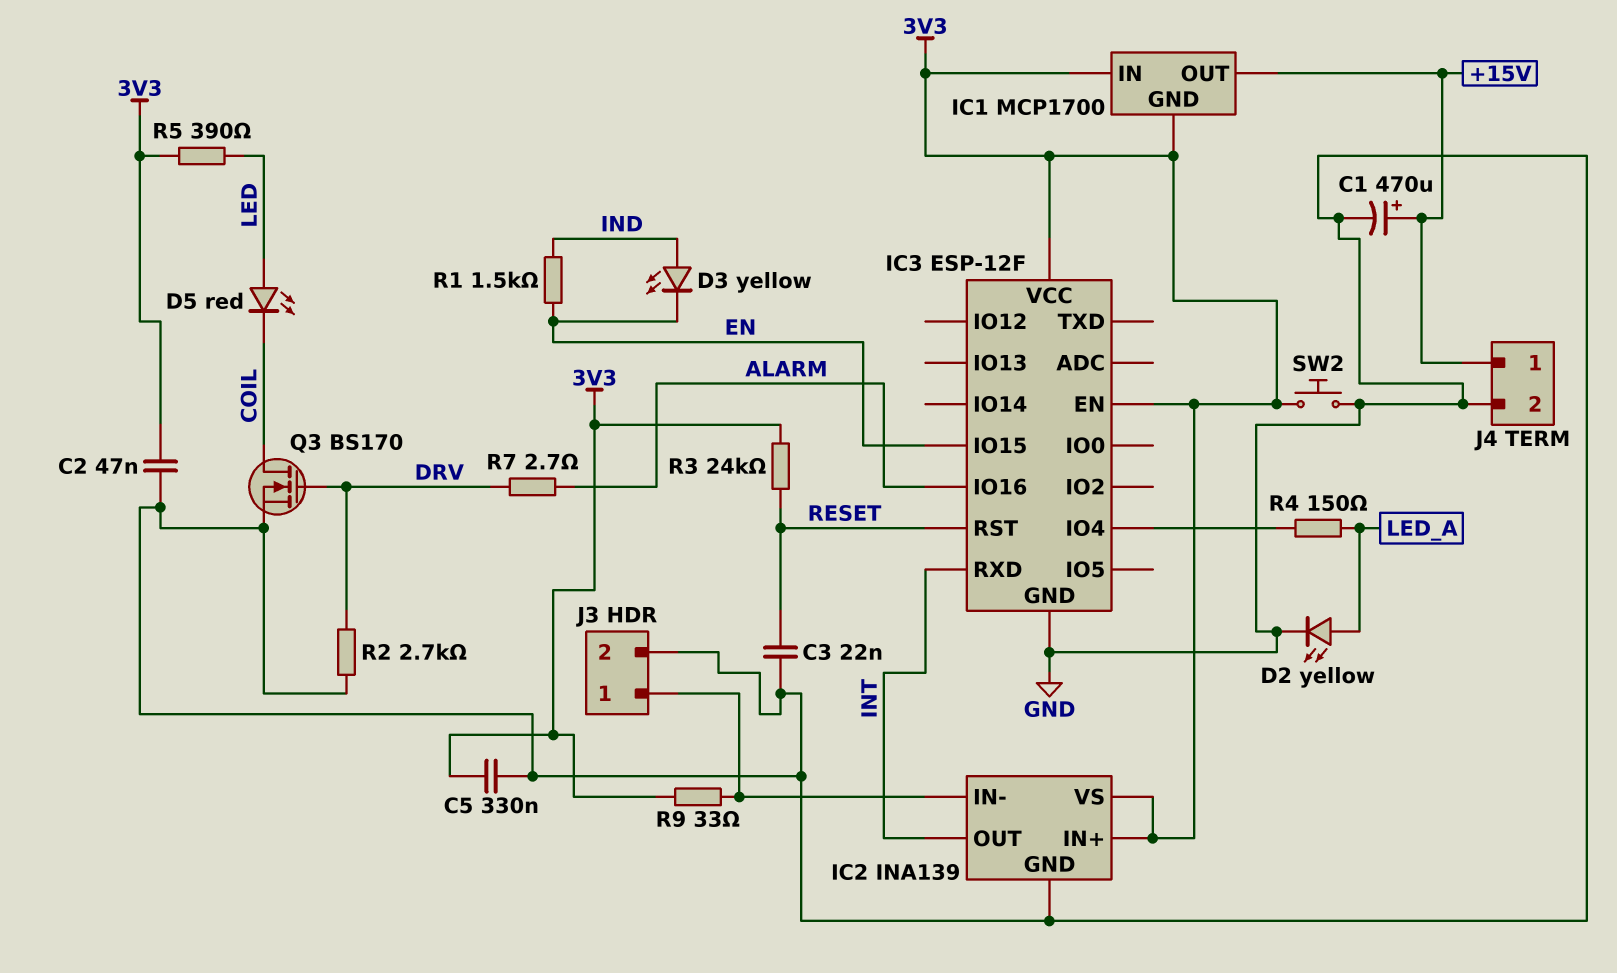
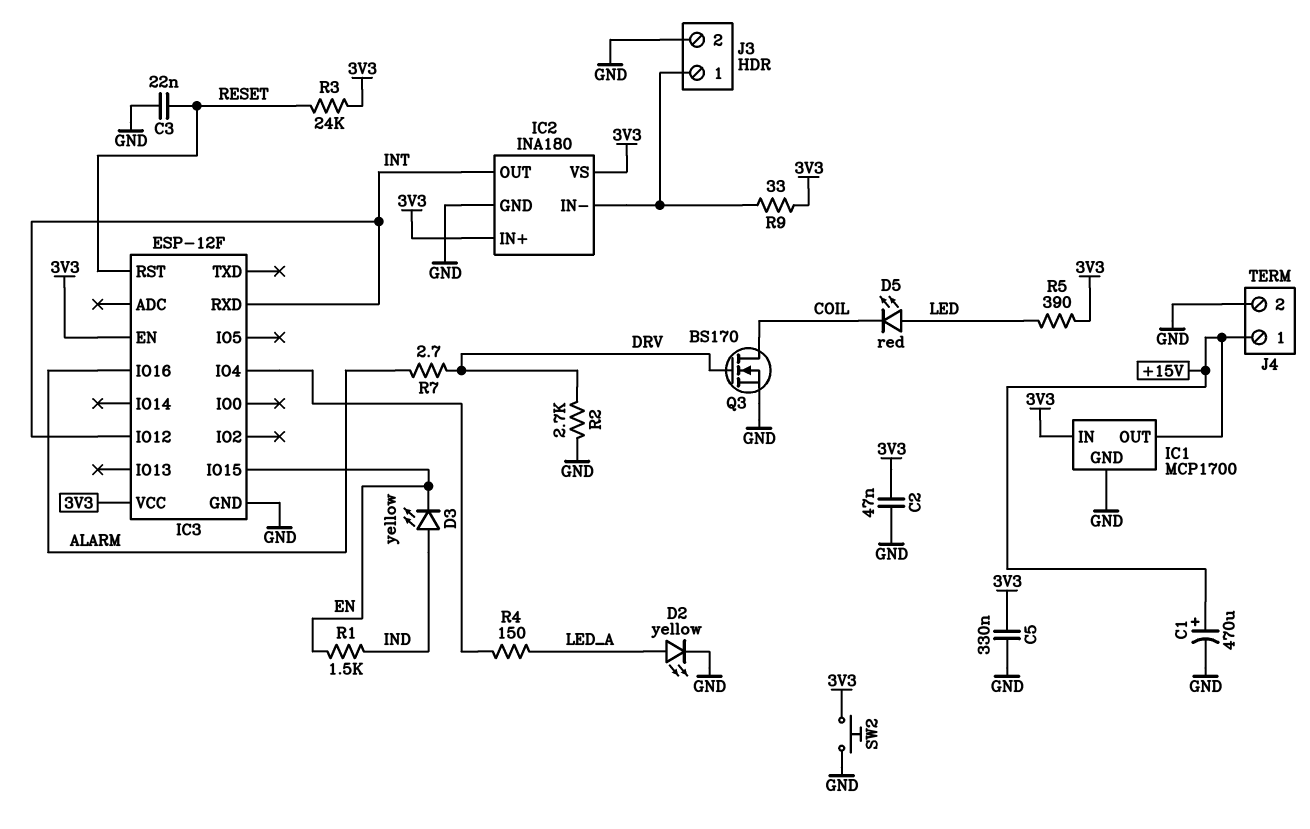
IC1 pin GND: 3V3 -> GND
IC2: INA139 -> INA180
IC3 pin IO12: none -> INT

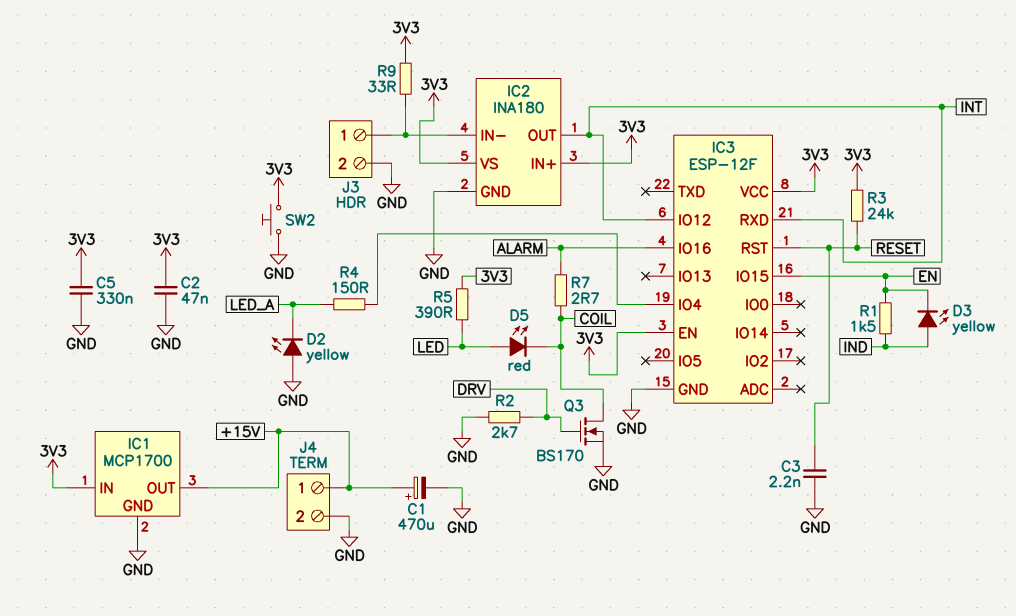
C3: 22nF (GND, RESET) -> 2.2nF (GND, RESET)
D2: LED yellow (A LED_A, K GND) -> LED yellow (A GND, K LED_A)
R7: 2.7 (ALARM, DRV) -> 2.7 (ALARM, COIL)

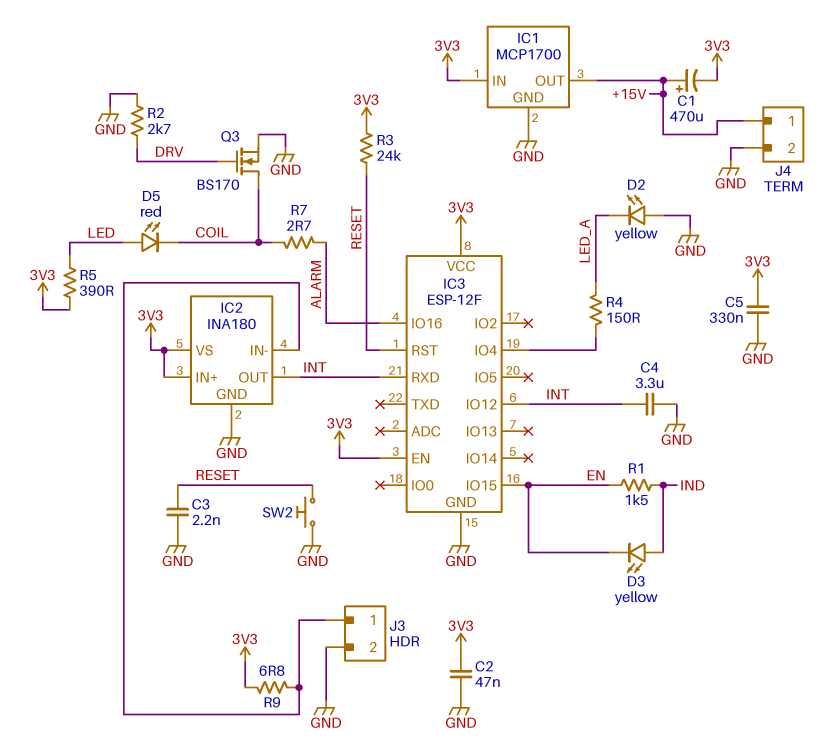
C1: 470uF (plus +15V, minus GND) -> 470uF (plus +15V, minus 3V3)
C4: none -> 3.3uF (GND, INT)
R9: 33 (3V3, IC2/IN-) -> 6.8 (3V3, IC2/IN-)
SW2: button (3V3, GND) -> button (GND, RESET)

